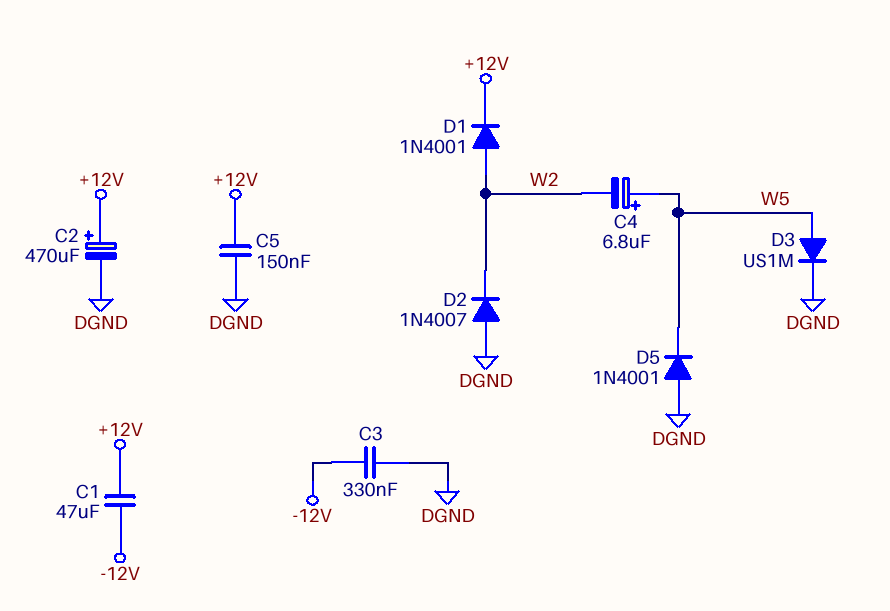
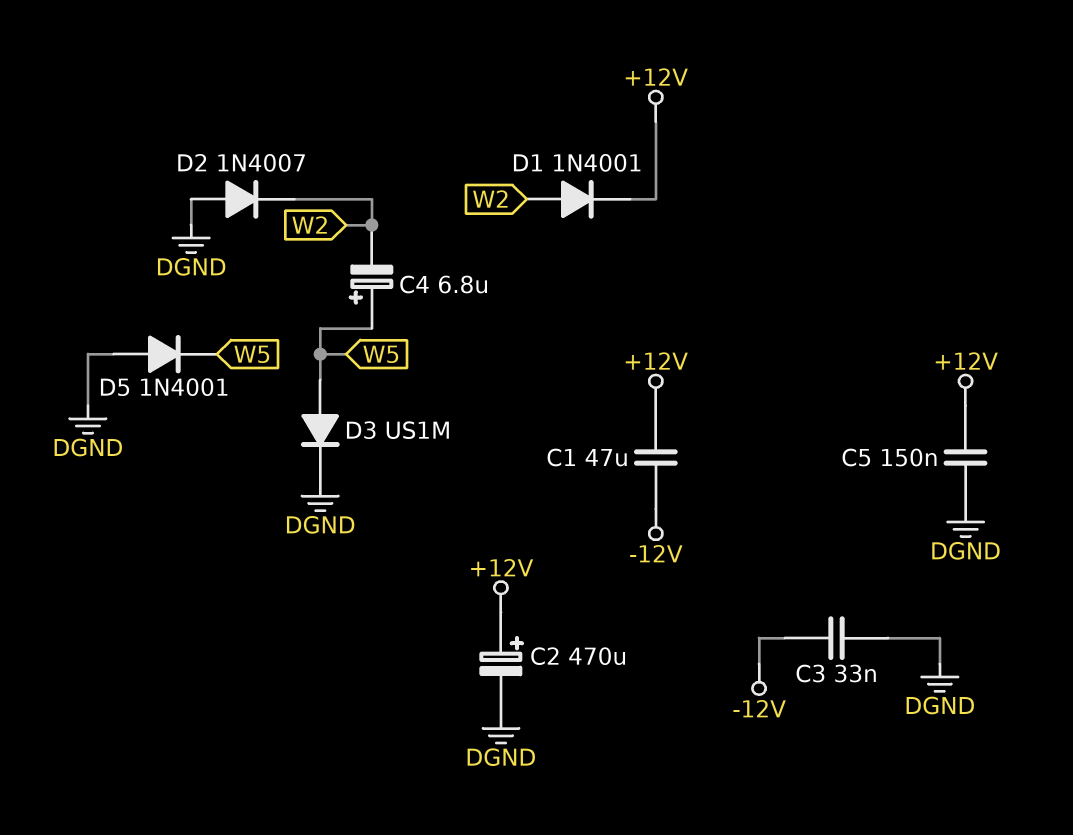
C3: 330nF (-12V, DGND) -> 33nF (-12V, DGND)

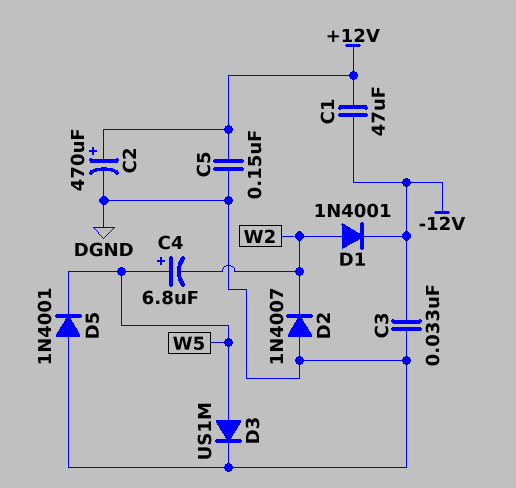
D1: diode 1N4001 (A W2, K +12V) -> diode 1N4001 (A W2, K -12V)

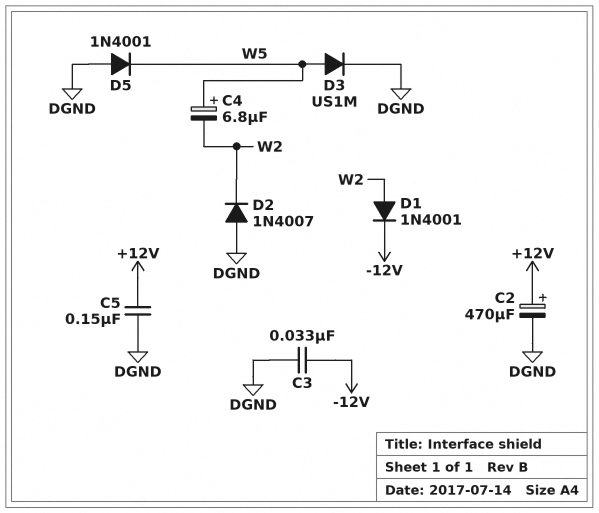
C1: 47uF (+12V, -12V) -> none

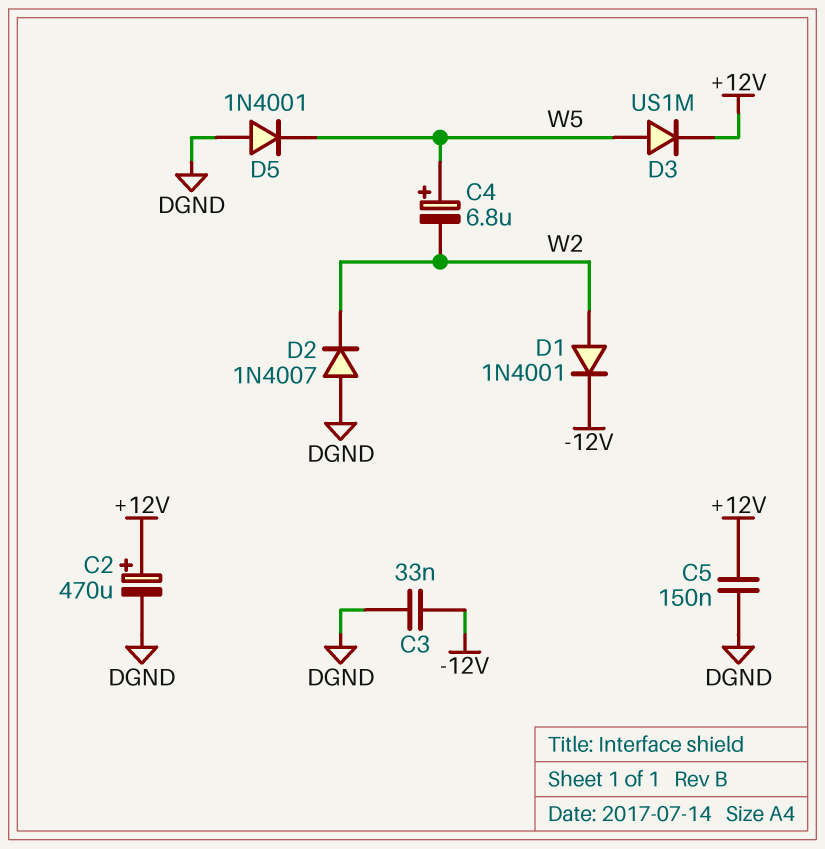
D3: diode US1M (A W5, K DGND) -> diode US1M (A W5, K +12V)

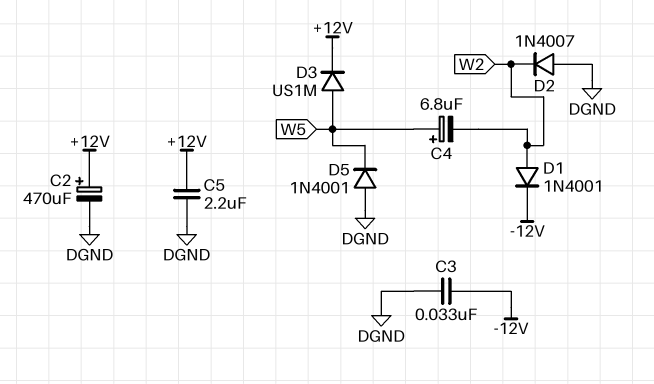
C5: 150nF (+12V, DGND) -> 2.2uF (+12V, DGND)

